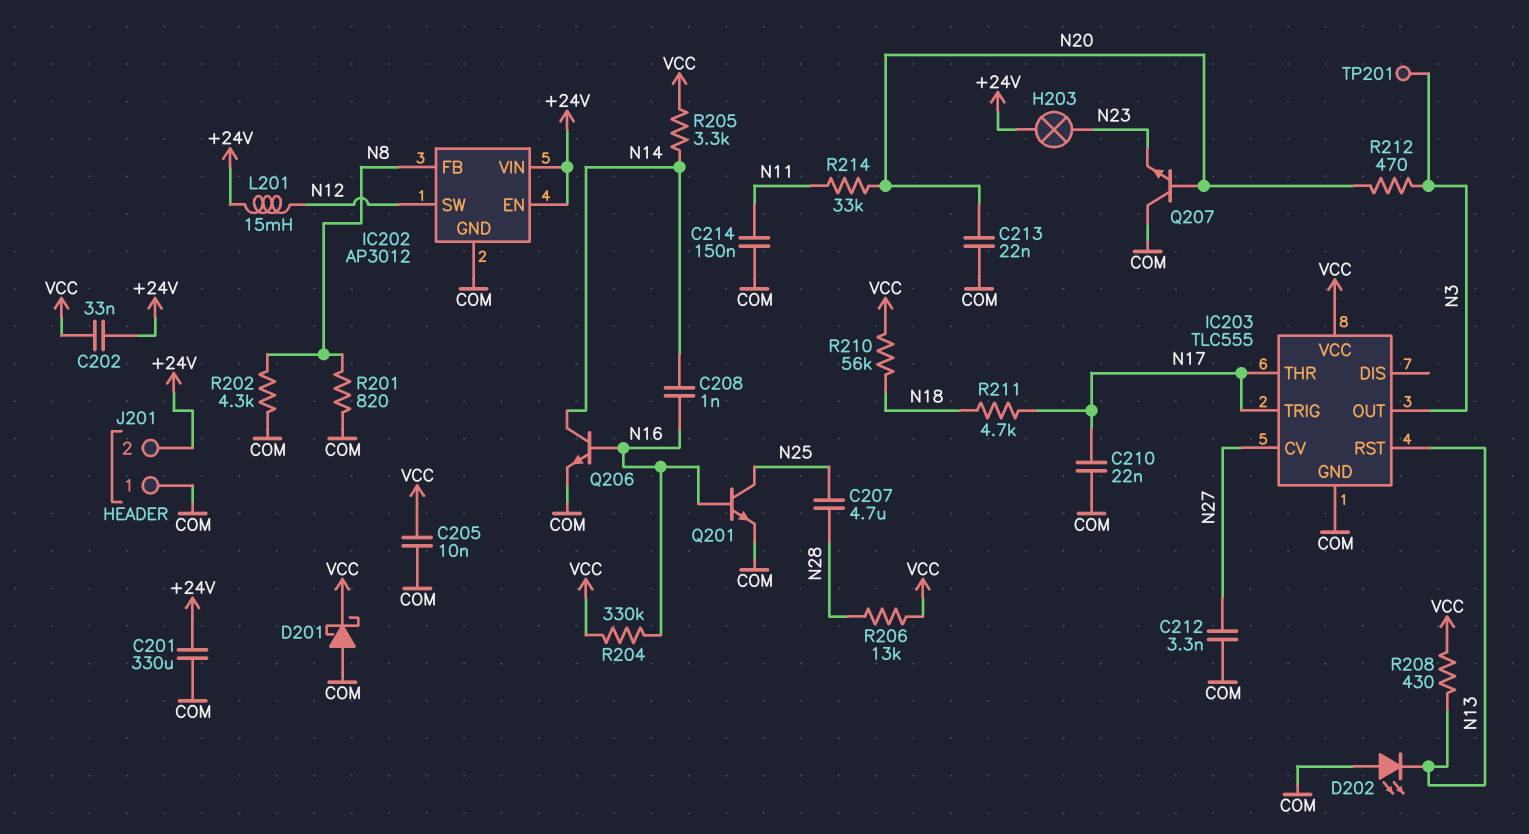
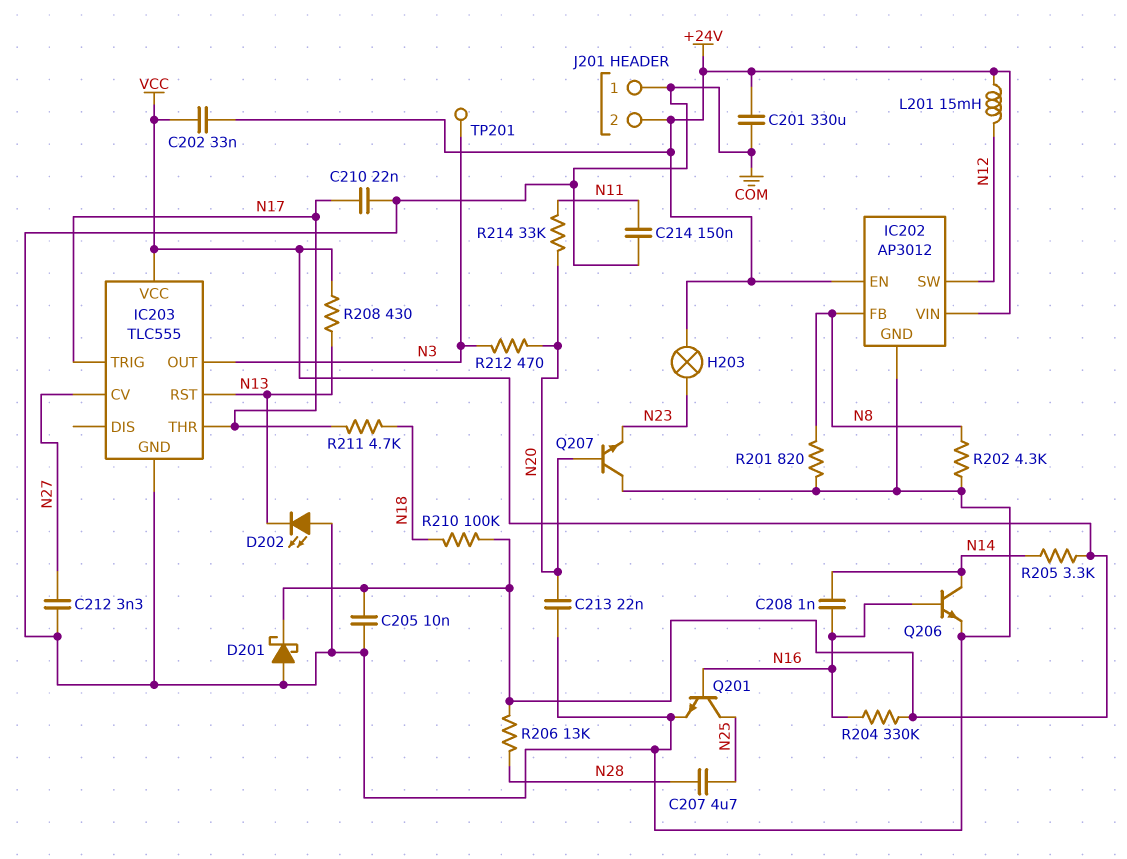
R210: 56k (N18, VCC) -> 100k (N18, VCC)

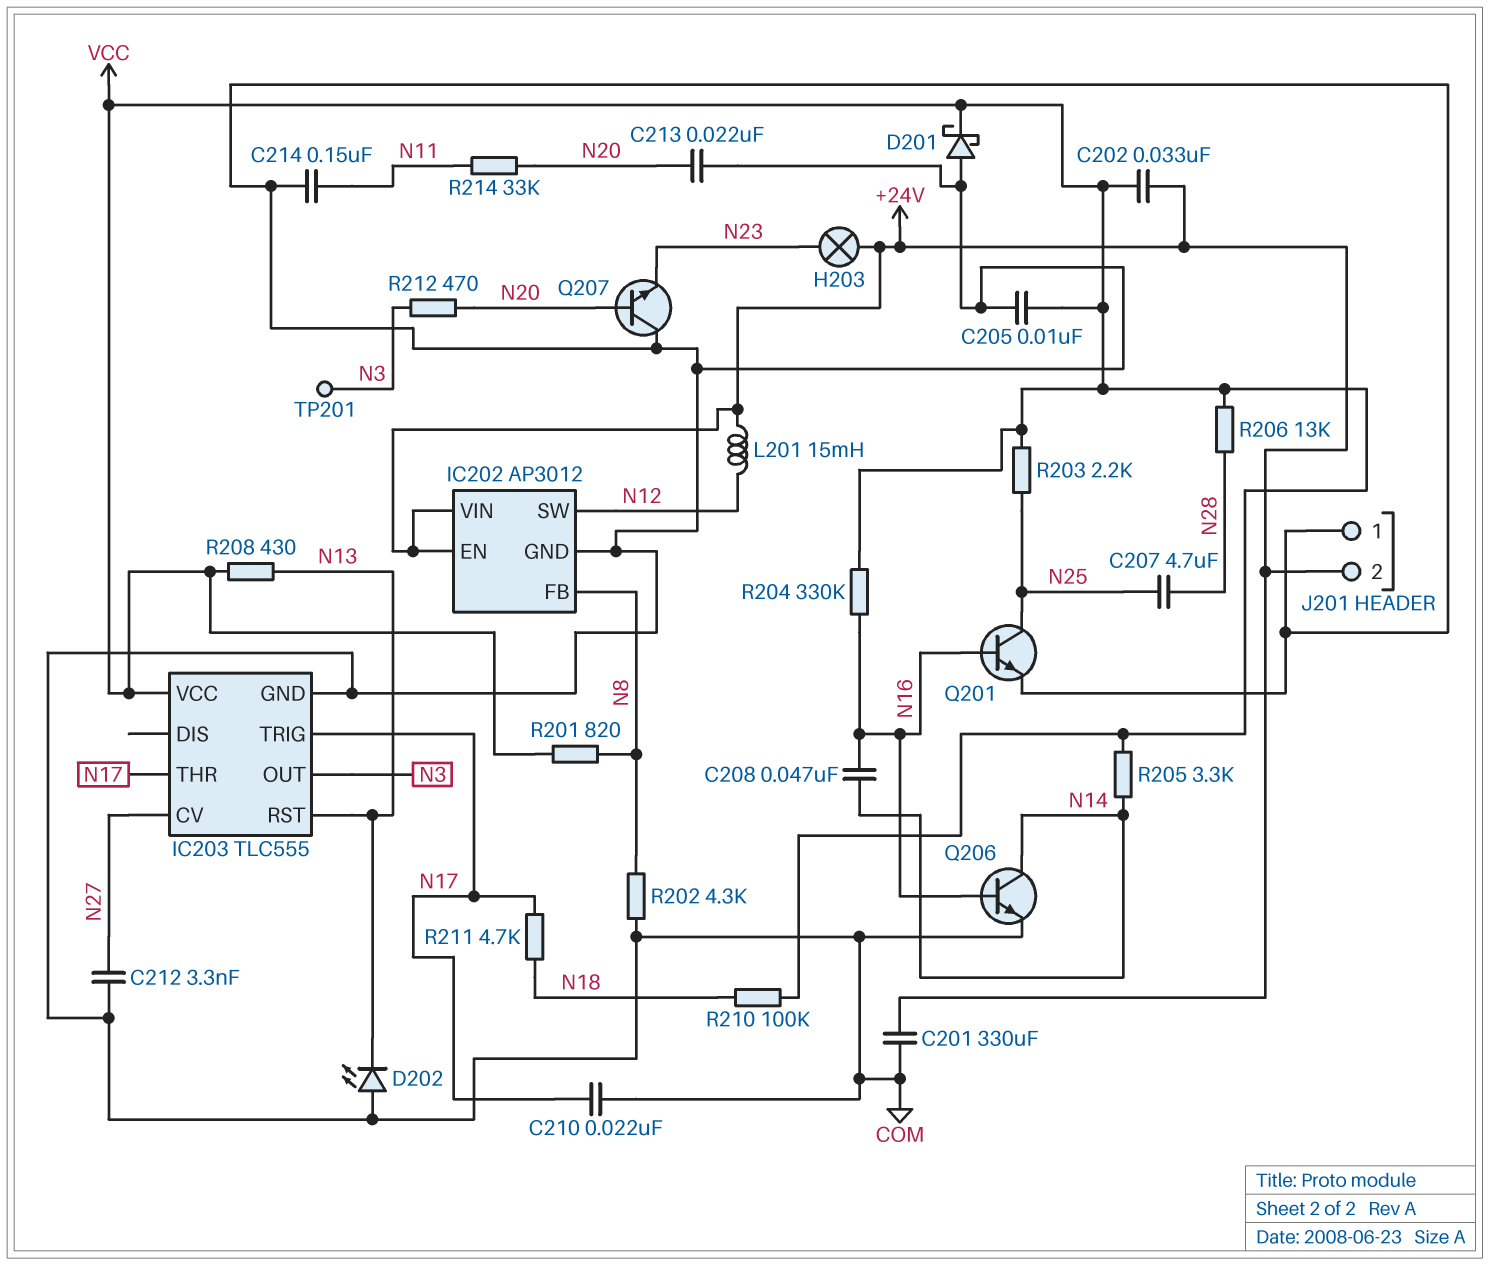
C208: 1nF (N14, N16) -> 47nF (N14, N16)
R201: 820 (COM, N8) -> 820 (N8, VCC)
R203: none -> 2.2k (N25, VCC)

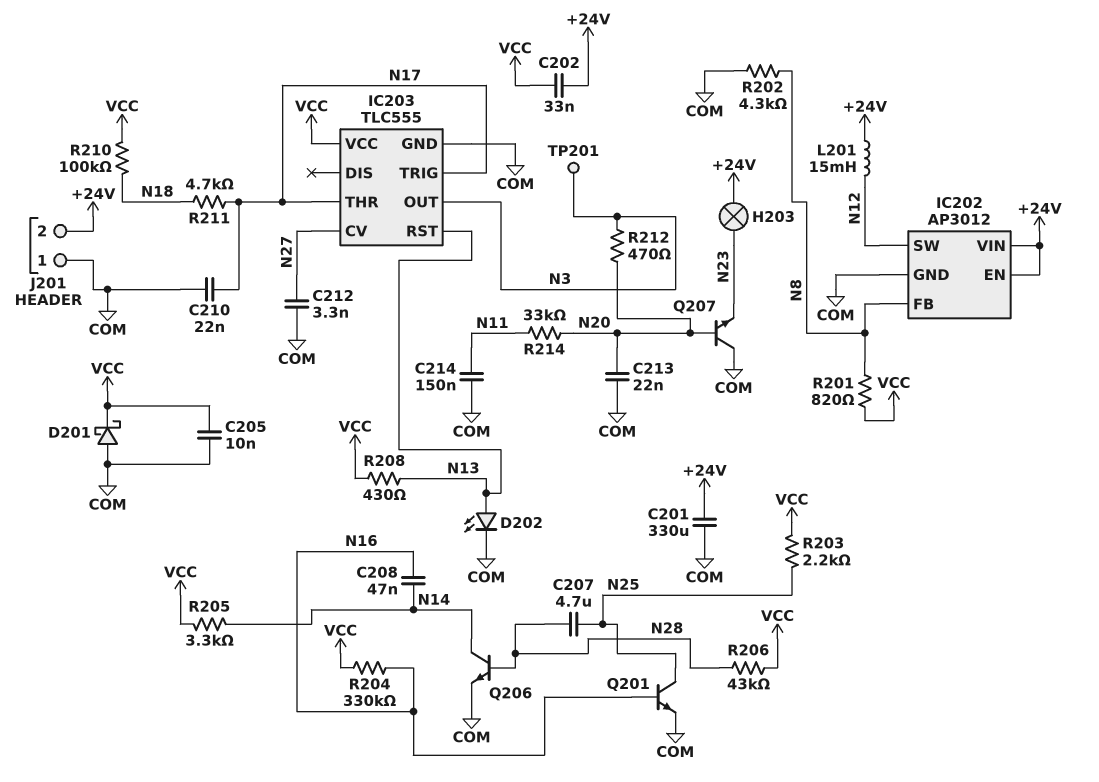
D202: LED (A COM, K N13) -> LED (A N13, K COM)
Q206: NPN (B N16, C N14, E COM) -> NPN (B N28, C N14, E COM)
R206: 13k (N28, VCC) -> 43k (N28, VCC)

